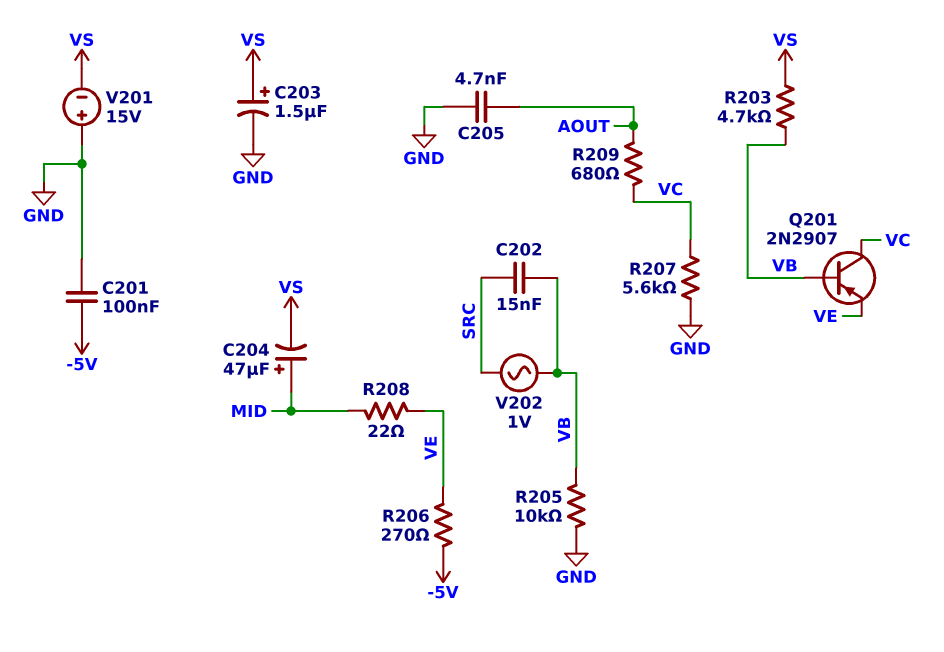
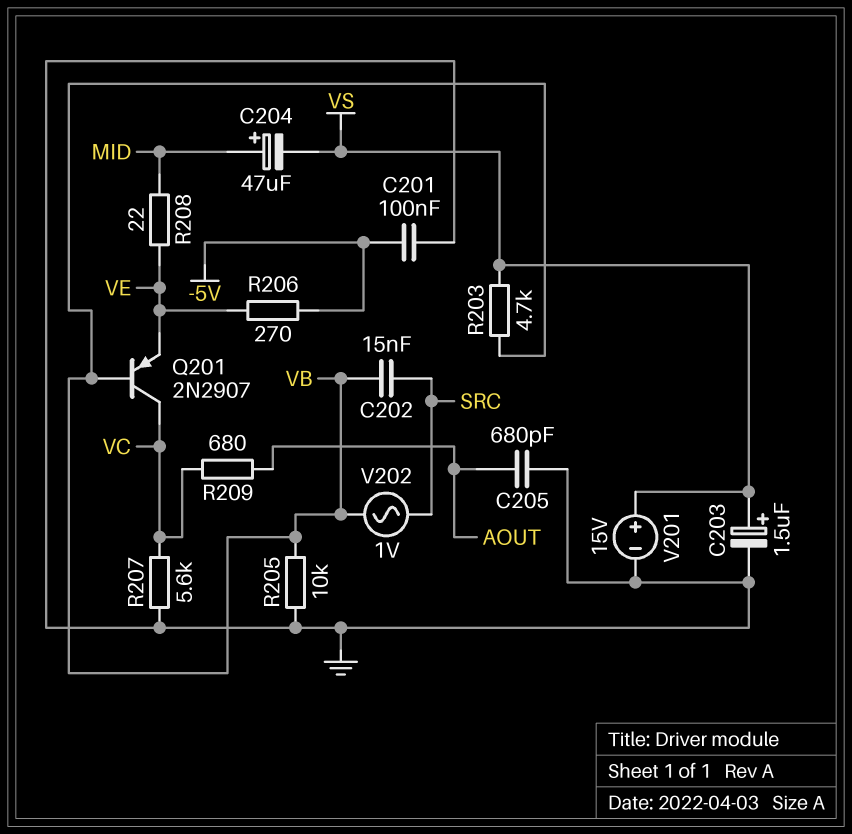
C205: 4.7nF (AOUT, GND) -> 680pF (AOUT, GND)
V201: 15V (plus GND, minus VS) -> 15V (plus VS, minus GND)

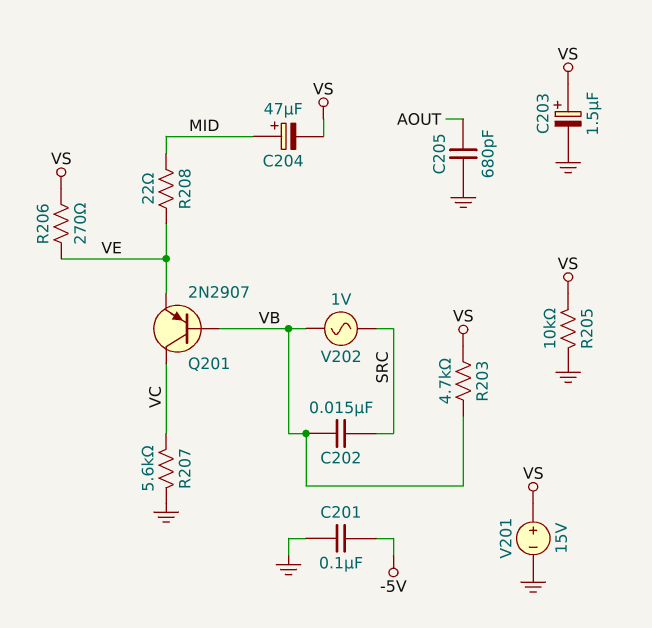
R205: 10k (GND, VB) -> 10k (GND, VS)
R206: 270 (-5V, VE) -> 270 (VE, VS)
R209: 680 (AOUT, VC) -> none

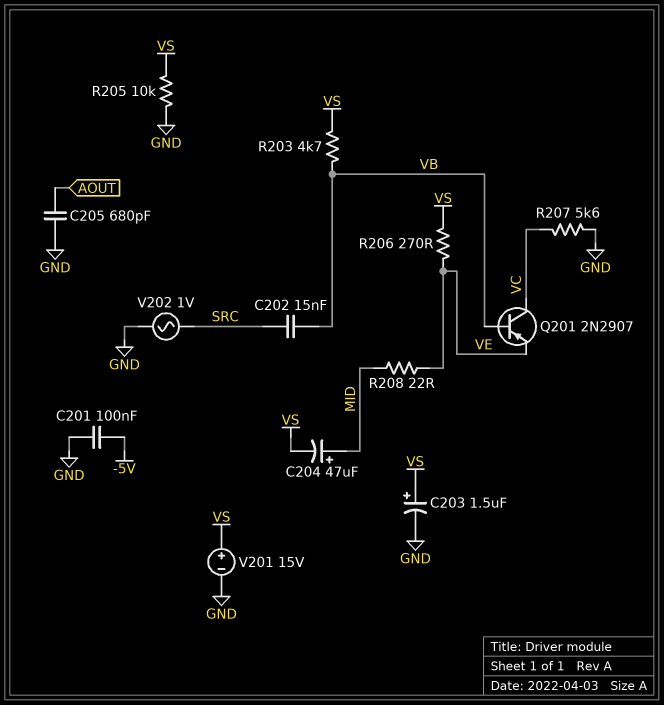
V202: AC 1V (SRC, VB) -> AC 1V (GND, SRC)

